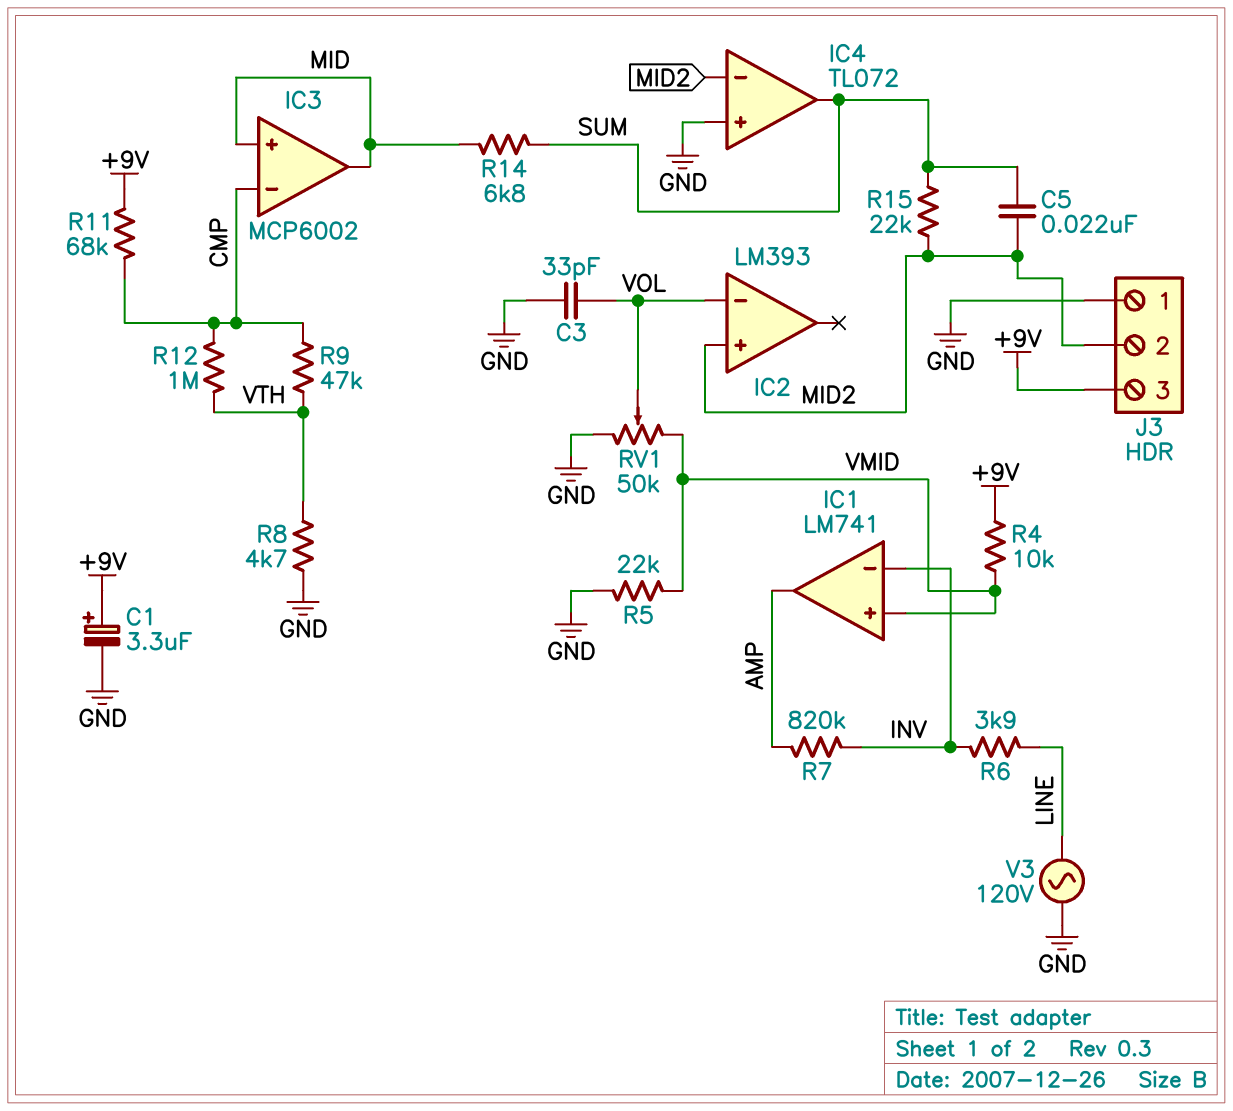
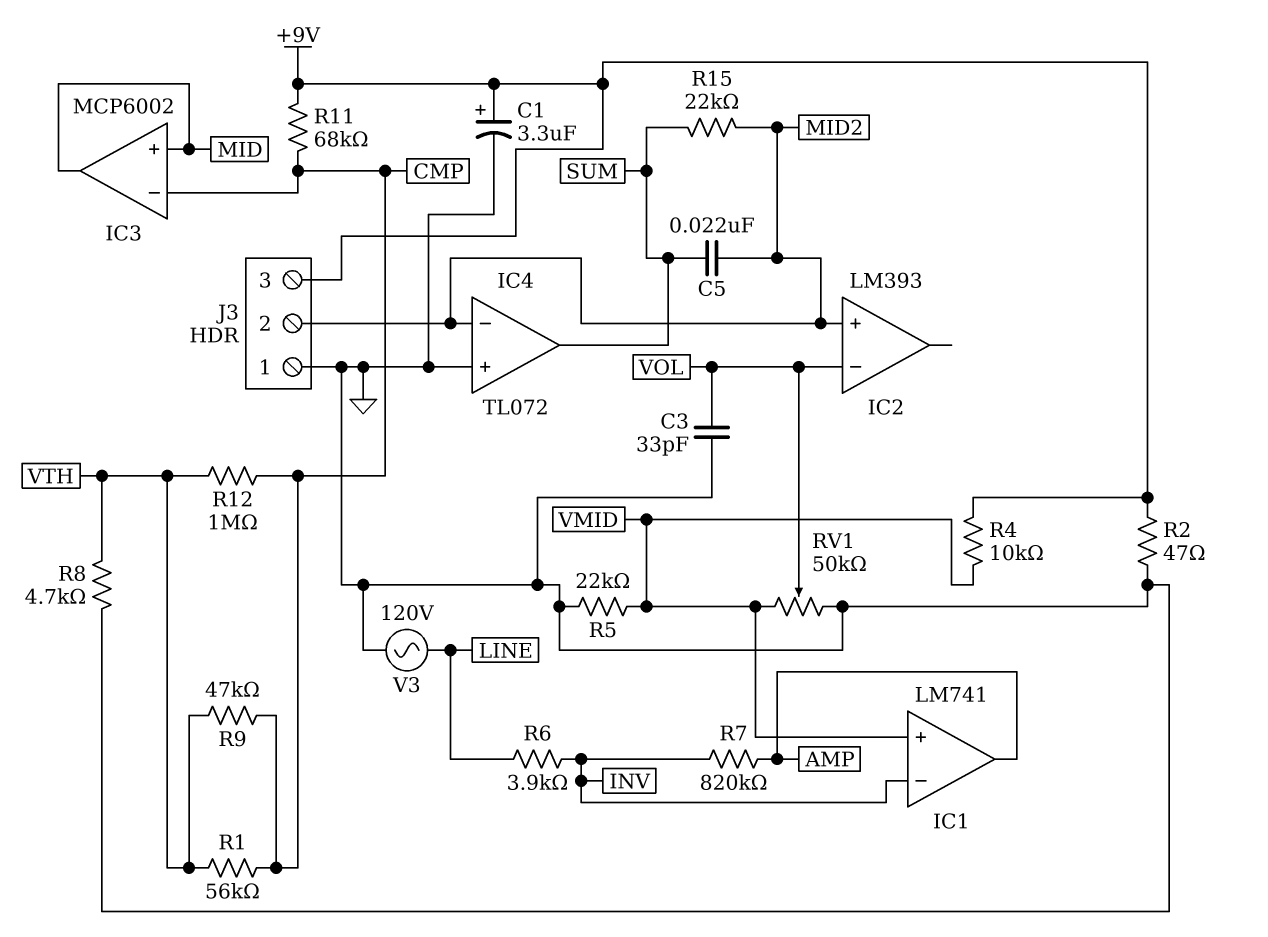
R1: none -> 56k (CMP, VTH)
R2: none -> 47 (+9V, GND)
R14: 6.8k (MID, SUM) -> none

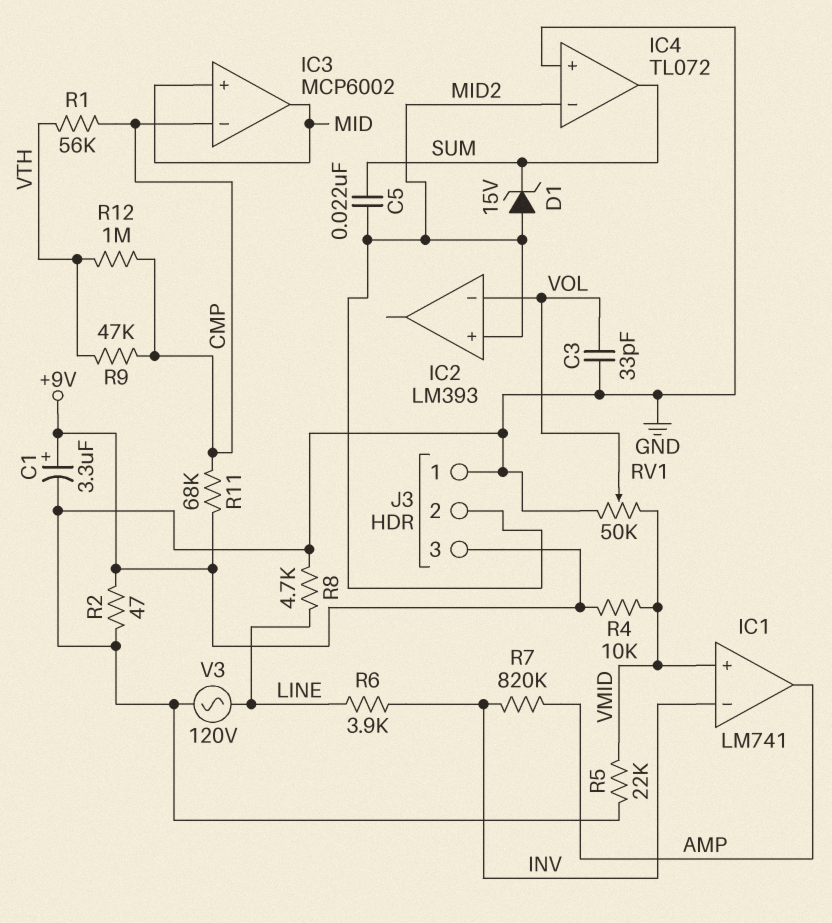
D1: none -> zener 15V (A MID2, K SUM)
R8: 4.7k (GND, VTH) -> 4.7k (GND, LINE)
R15: 22k (MID2, SUM) -> none

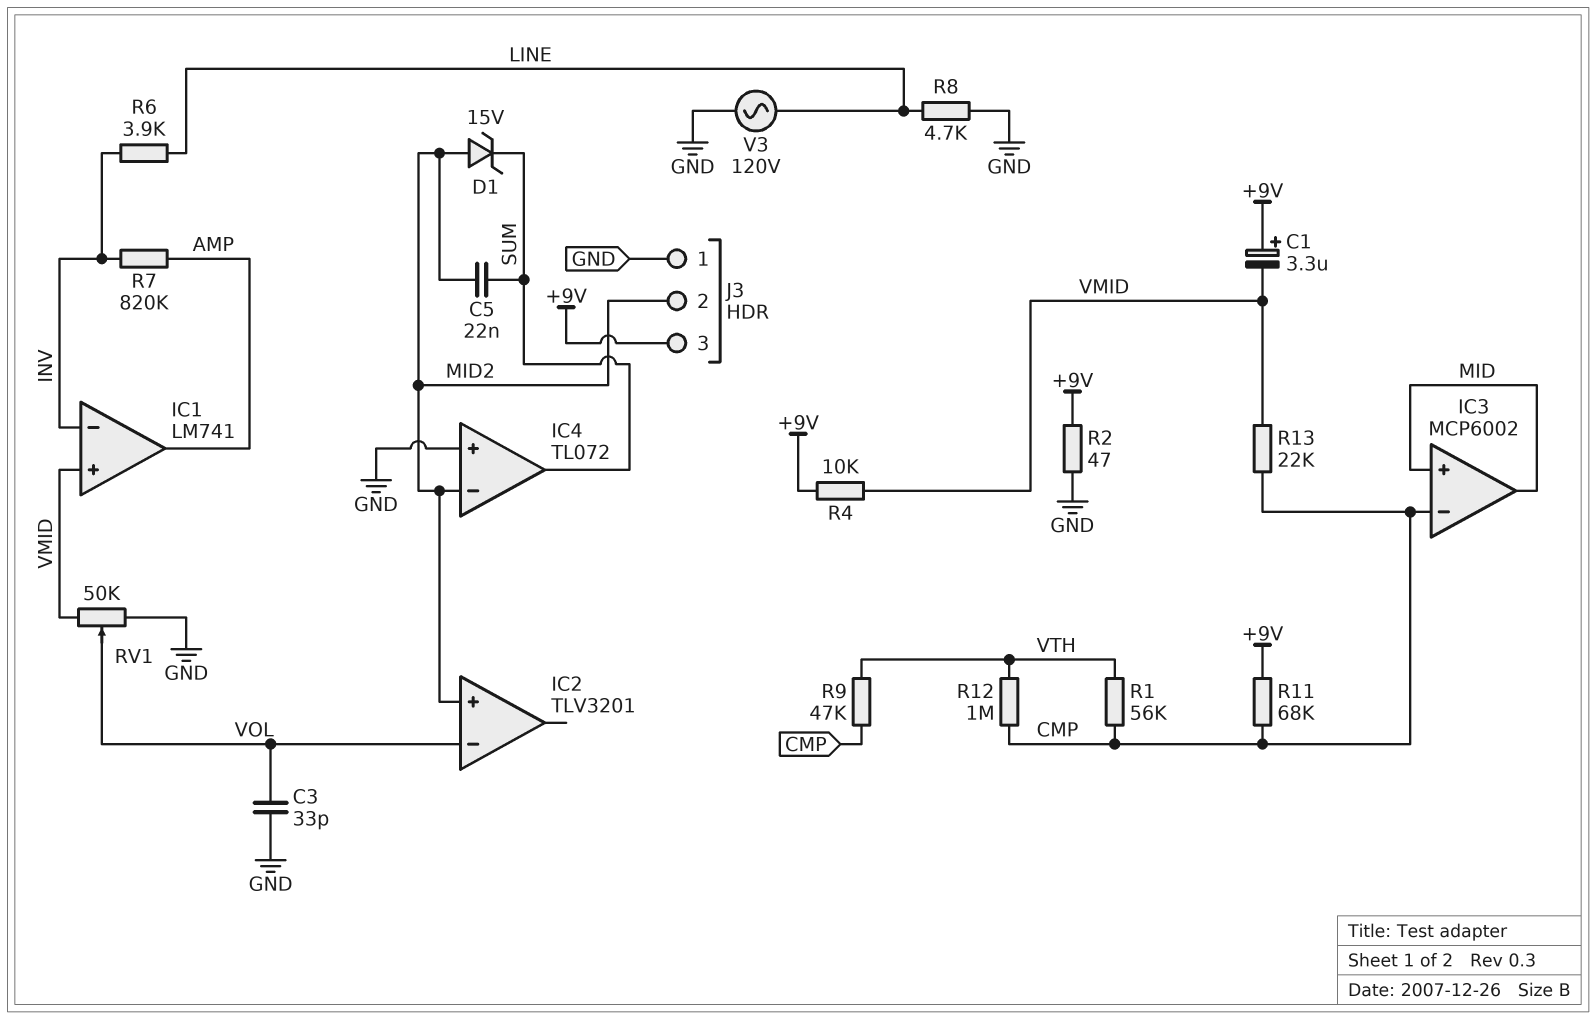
C1: 3.3uF (plus +9V, minus GND) -> 3.3uF (plus +9V, minus VMID)
IC2: LM393 -> TLV3201
R5: 22k (GND, VMID) -> none
R13: none -> 22k (CMP, VMID)

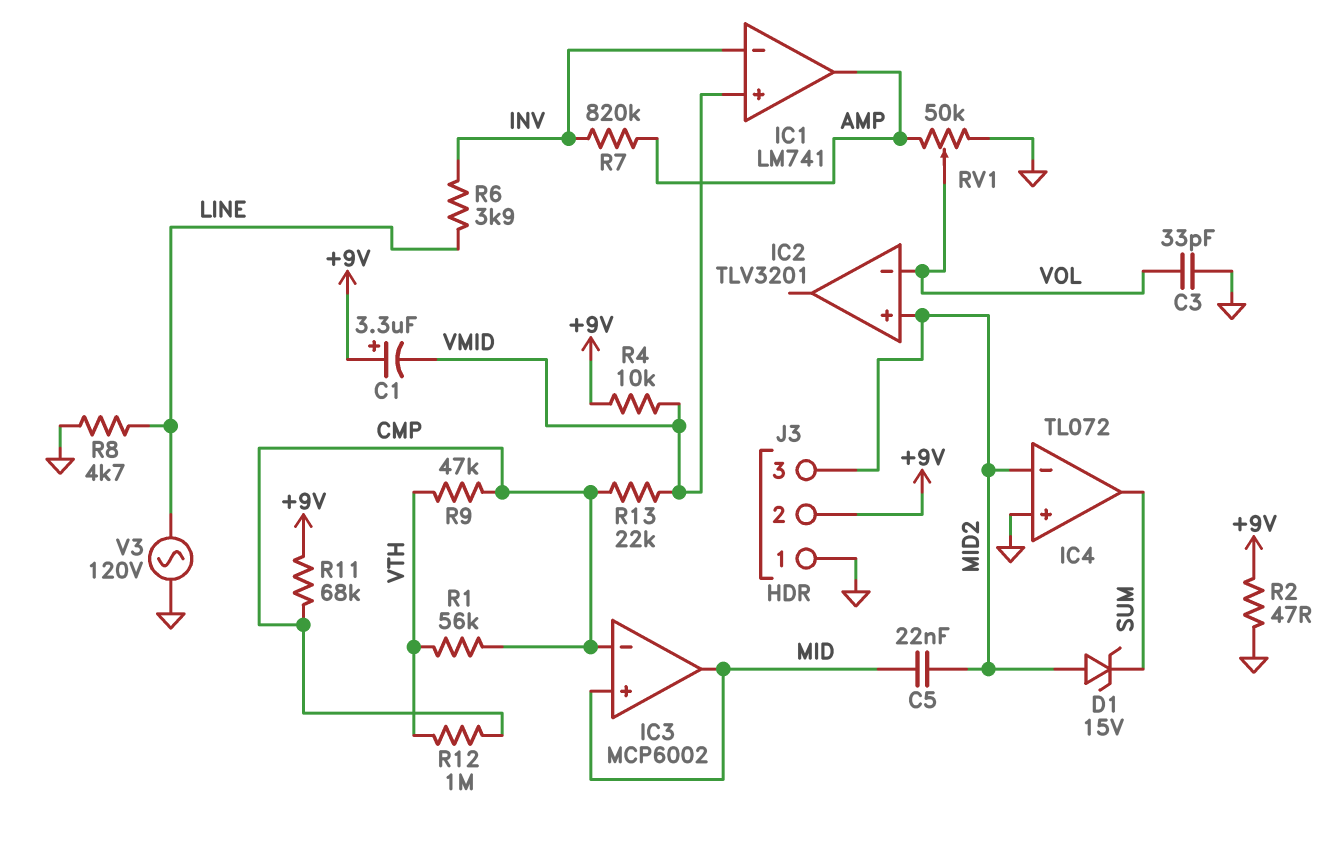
C5: 22nF (MID2, SUM) -> 22nF (MID, MID2)
J3 pin 2: MID2 -> +9V
J3 pin 3: +9V -> MID2
RV1: 50k (GND, VMID, wiper VOL) -> 50k (AMP, GND, wiper VOL)

